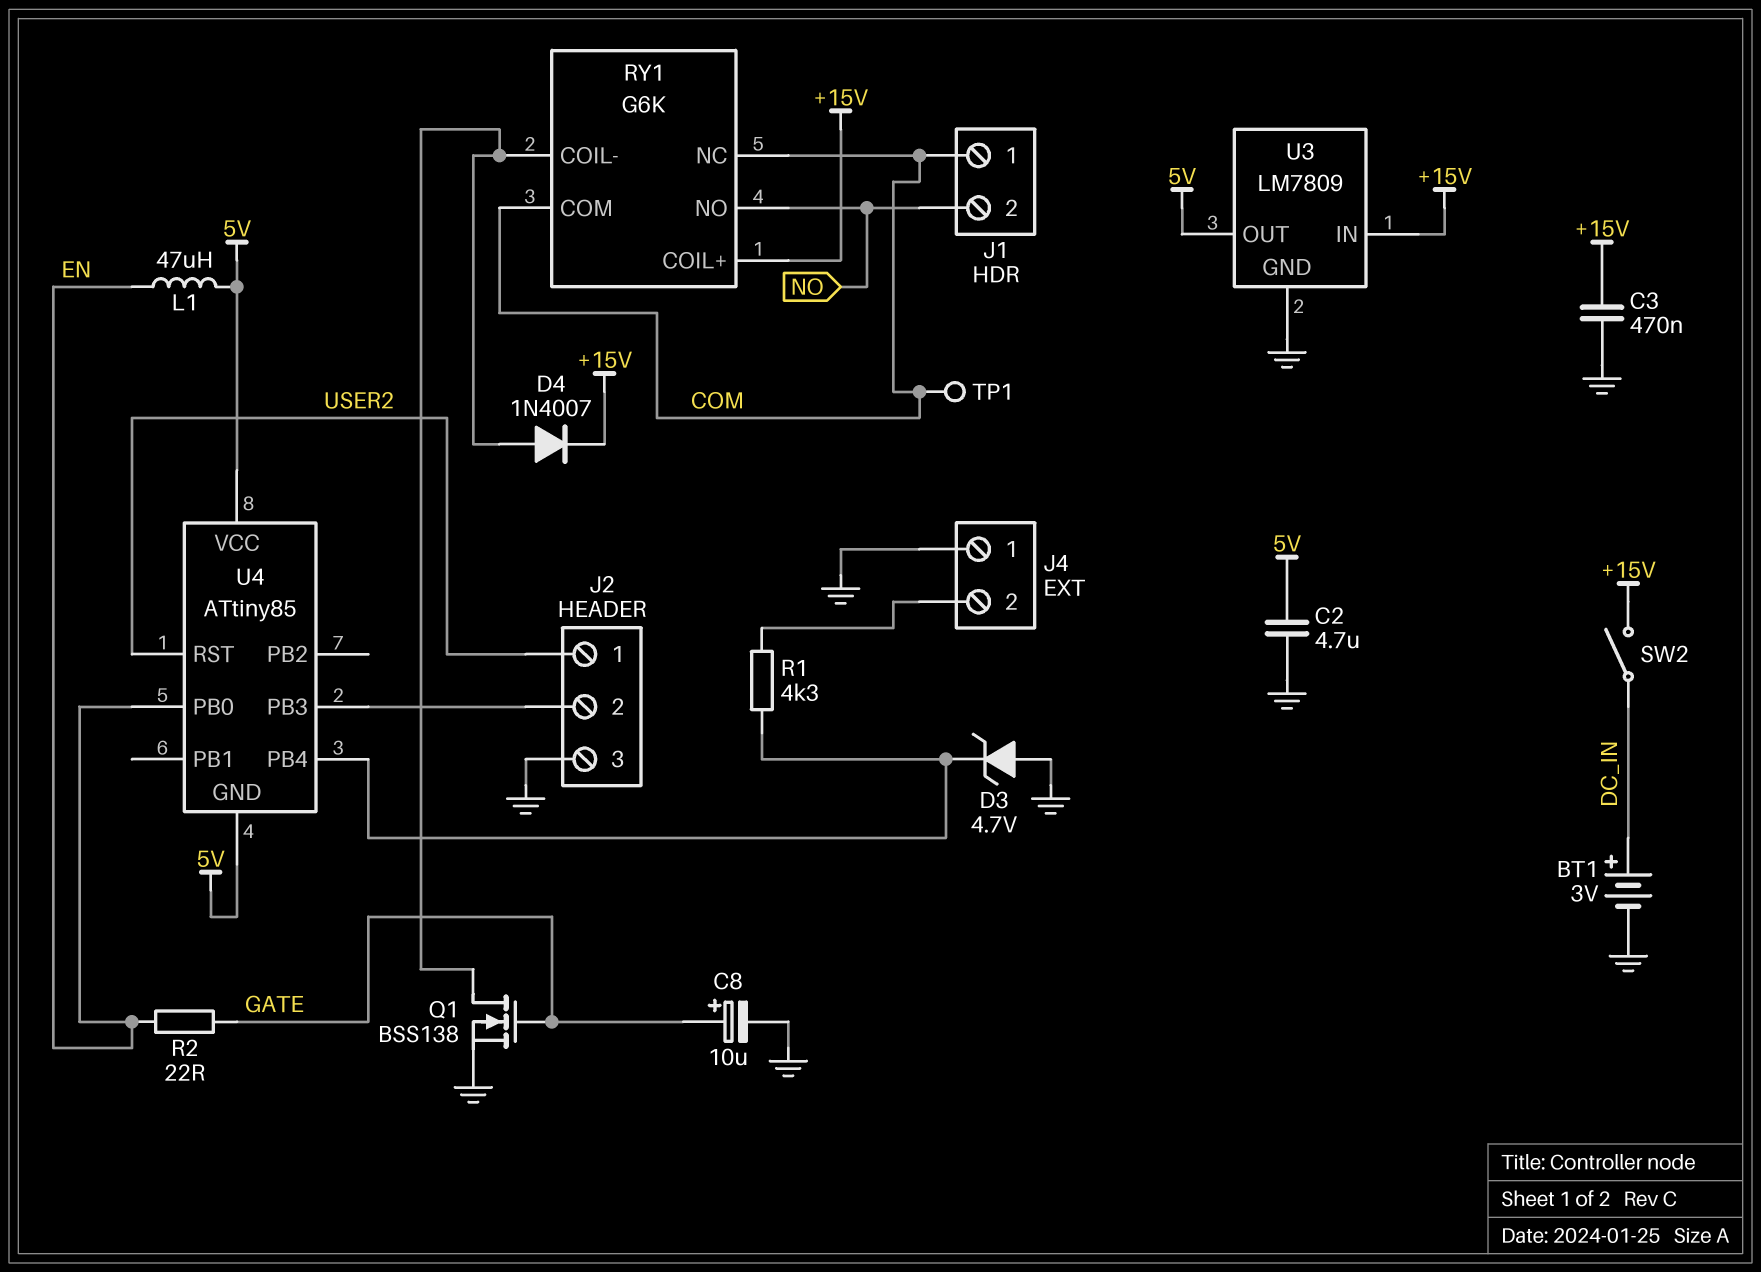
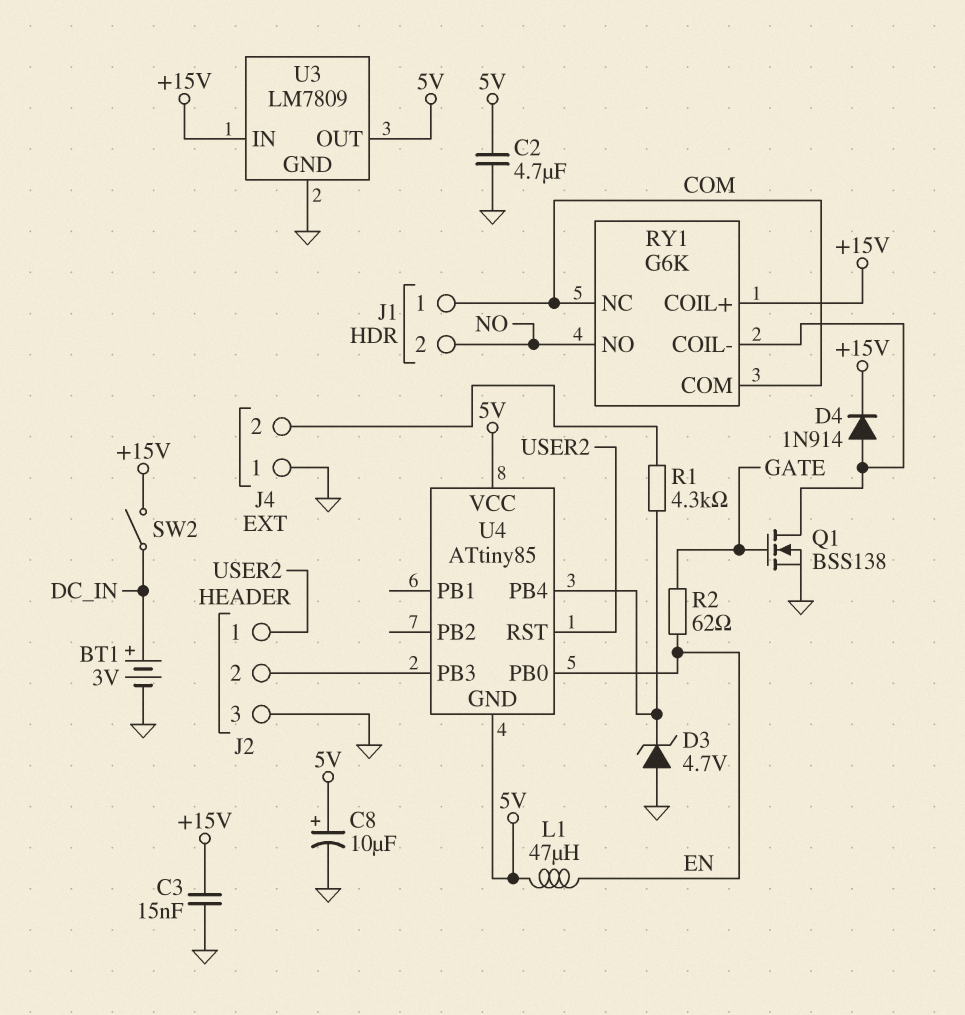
C3: 470nF (+15V, GND) -> 15nF (+15V, GND)
C8: 10uF (plus GATE, minus GND) -> 10uF (plus 5V, minus GND)
D4: diode 1N4007 (A RY1/COIL-, K +15V) -> diode 1N914 (A RY1/COIL-, K +15V)
R2: 22 (EN, GATE) -> 62 (EN, GATE)
TP1: test point (COM) -> none

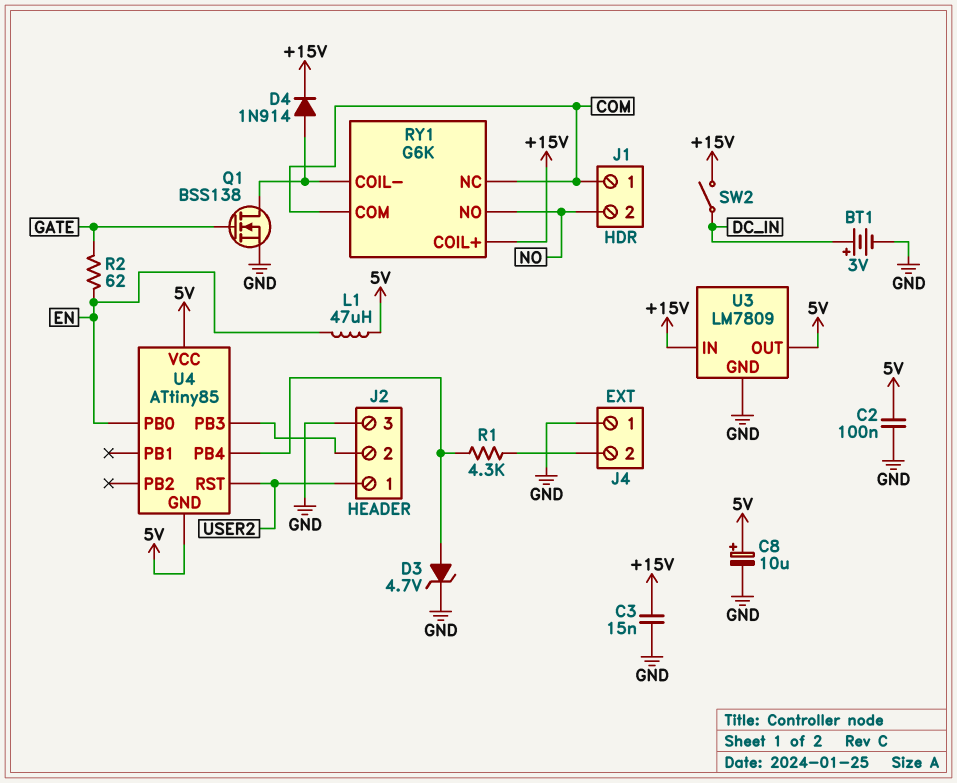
C2: 4.7uF (5V, GND) -> 100nF (5V, GND)
D3: zener 4.7V (A GND, K U4/PB4) -> zener 4.7V (A U4/PB4, K GND)

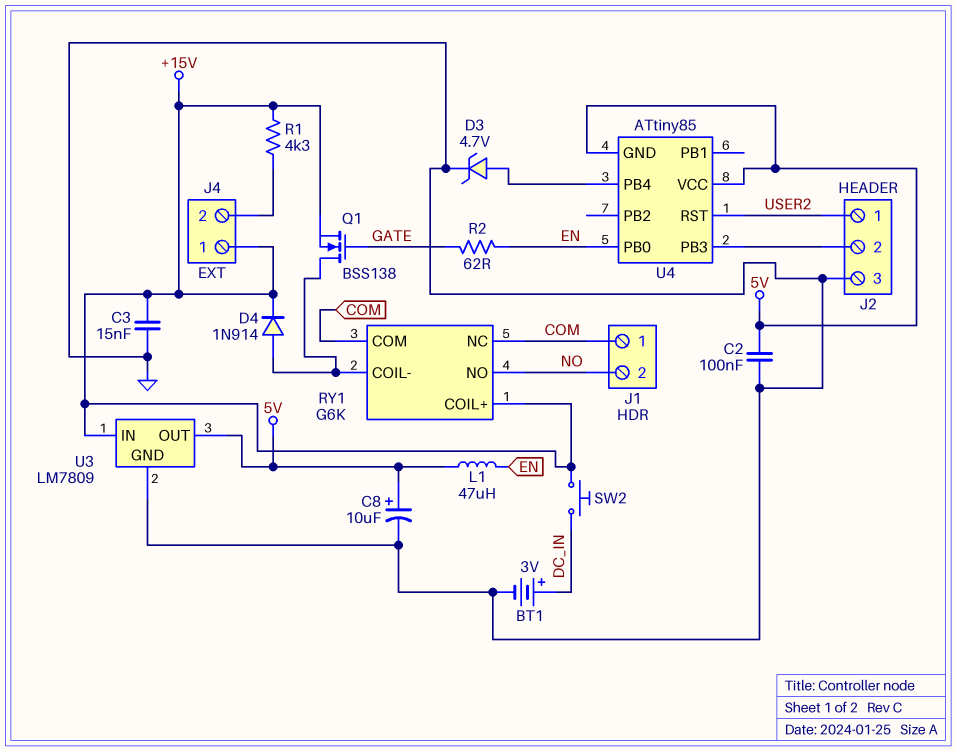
J4 pin 1: GND -> +15V
Q1: NMOS BSS138 (G GATE, D RY1/COIL-, S GND) -> NMOS BSS138 (G GATE, D RY1/COIL-, S +15V)
R1: 4.3k (J4/2, U4/PB4) -> 4.3k (+15V, J4/2)
SW2: switch (+15V, DC_IN) -> button (+15V, DC_IN)

